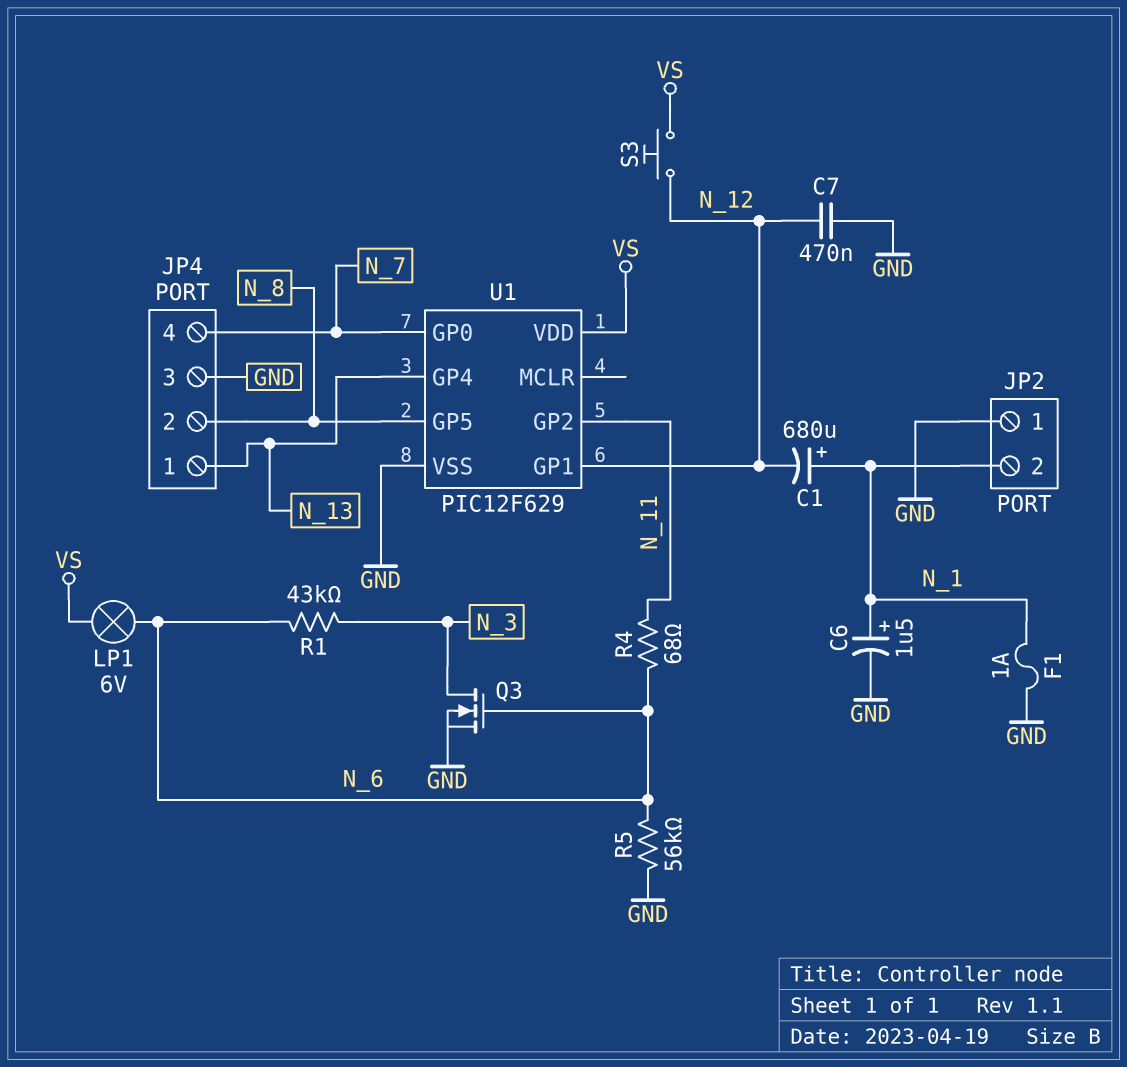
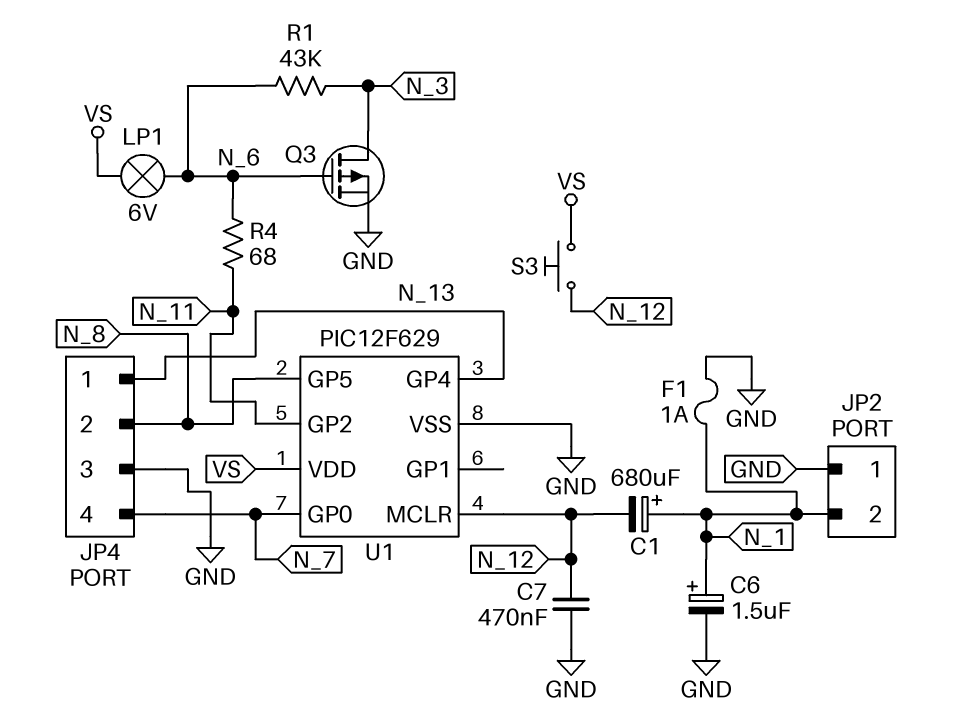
Q3: NMOS (G N_6, D N_3, S GND) -> PMOS (G N_6, D N_3, S GND)
R5: 56k (GND, N_6) -> none
U1 pin GP1: N_12 -> none
U1 pin MCLR: none -> N_12

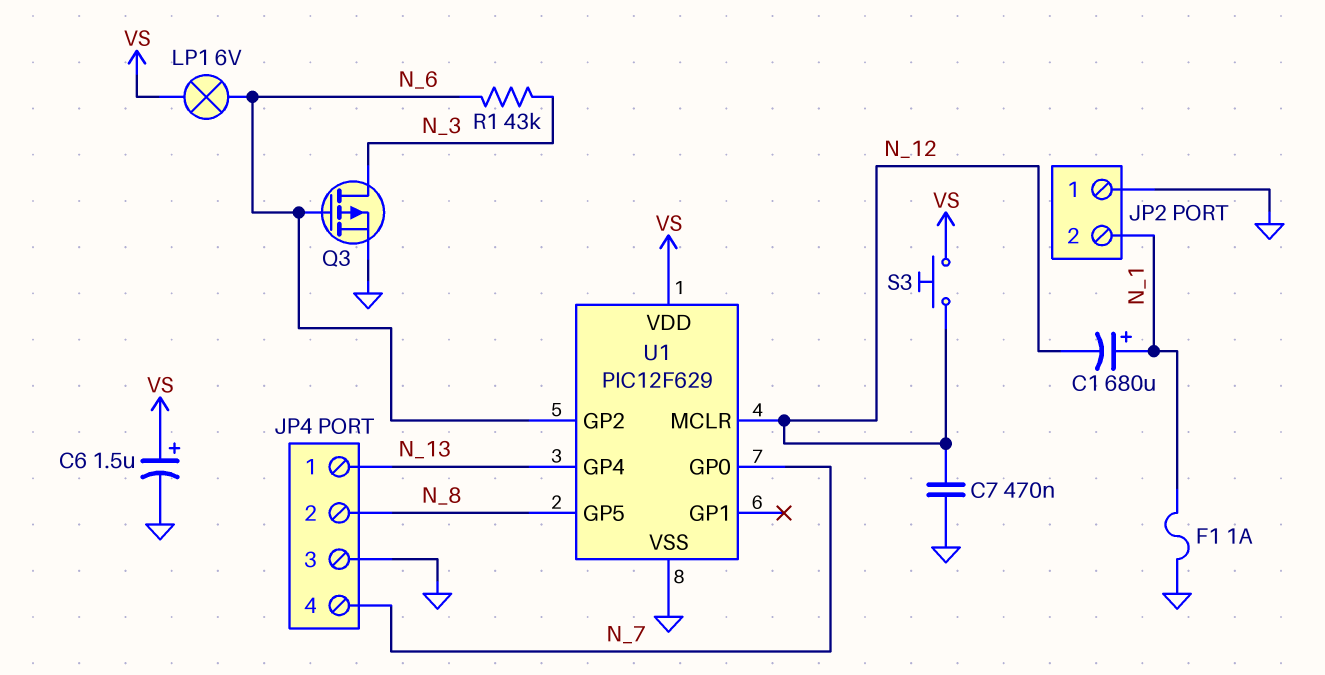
C6: 1.5uF (plus N_1, minus GND) -> 1.5uF (plus VS, minus GND)
R4: 68 (N_6, N_11) -> none
U1 pin GP2: N_11 -> N_6

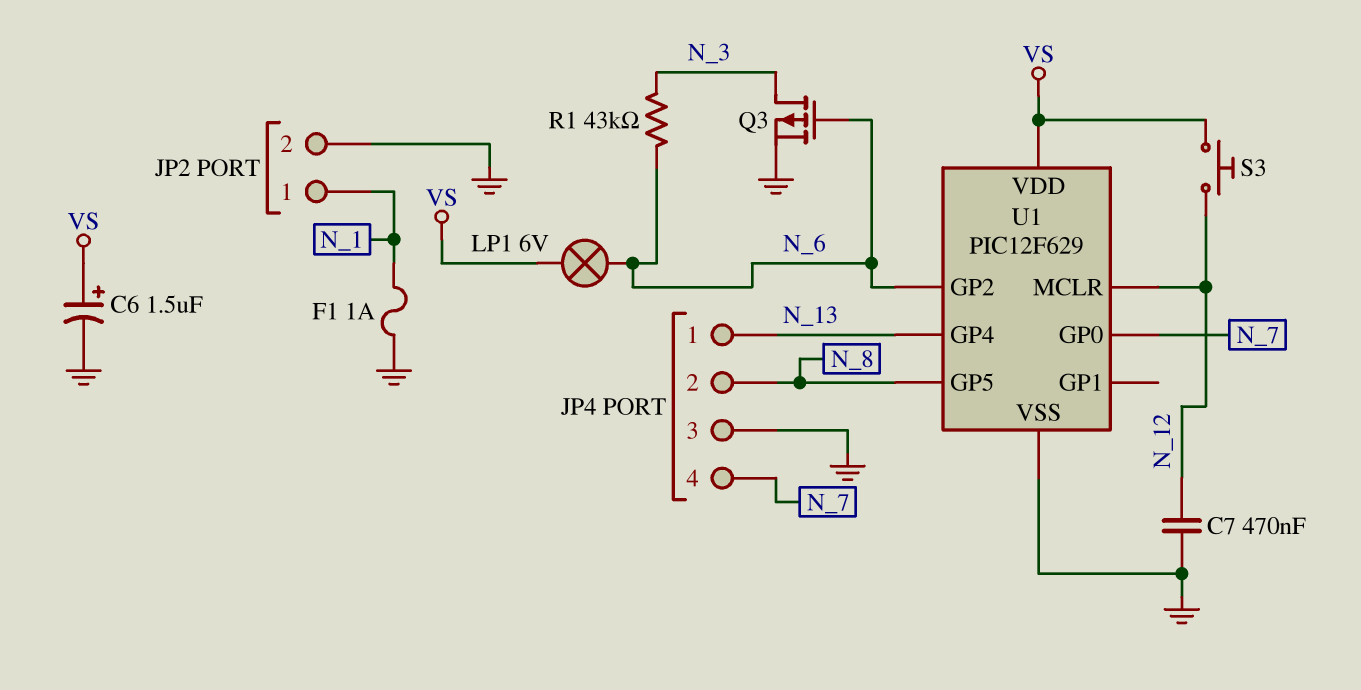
C1: 680uF (plus N_1, minus N_12) -> none
JP2 pin 1: GND -> N_1
JP2 pin 2: N_1 -> GND

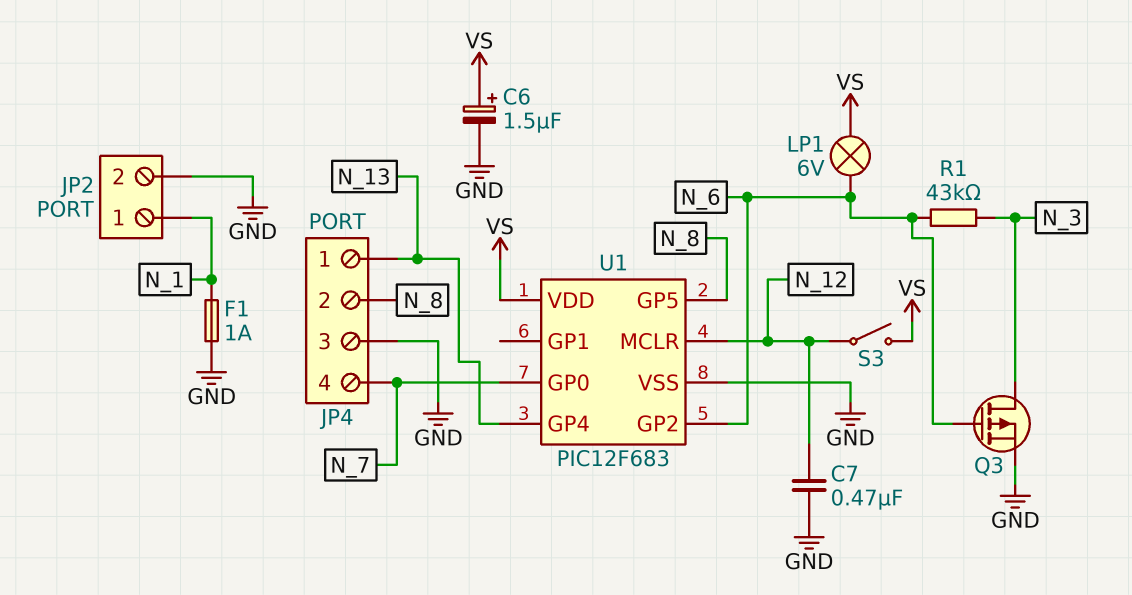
S3: button (N_12, VS) -> switch (N_12, VS)
U1: PIC12F629 -> PIC12F683

